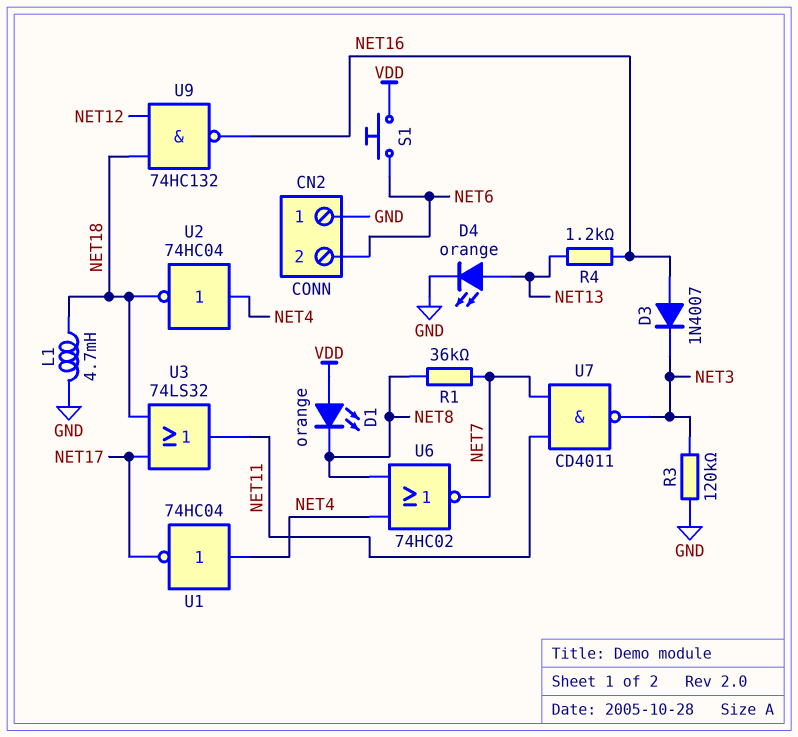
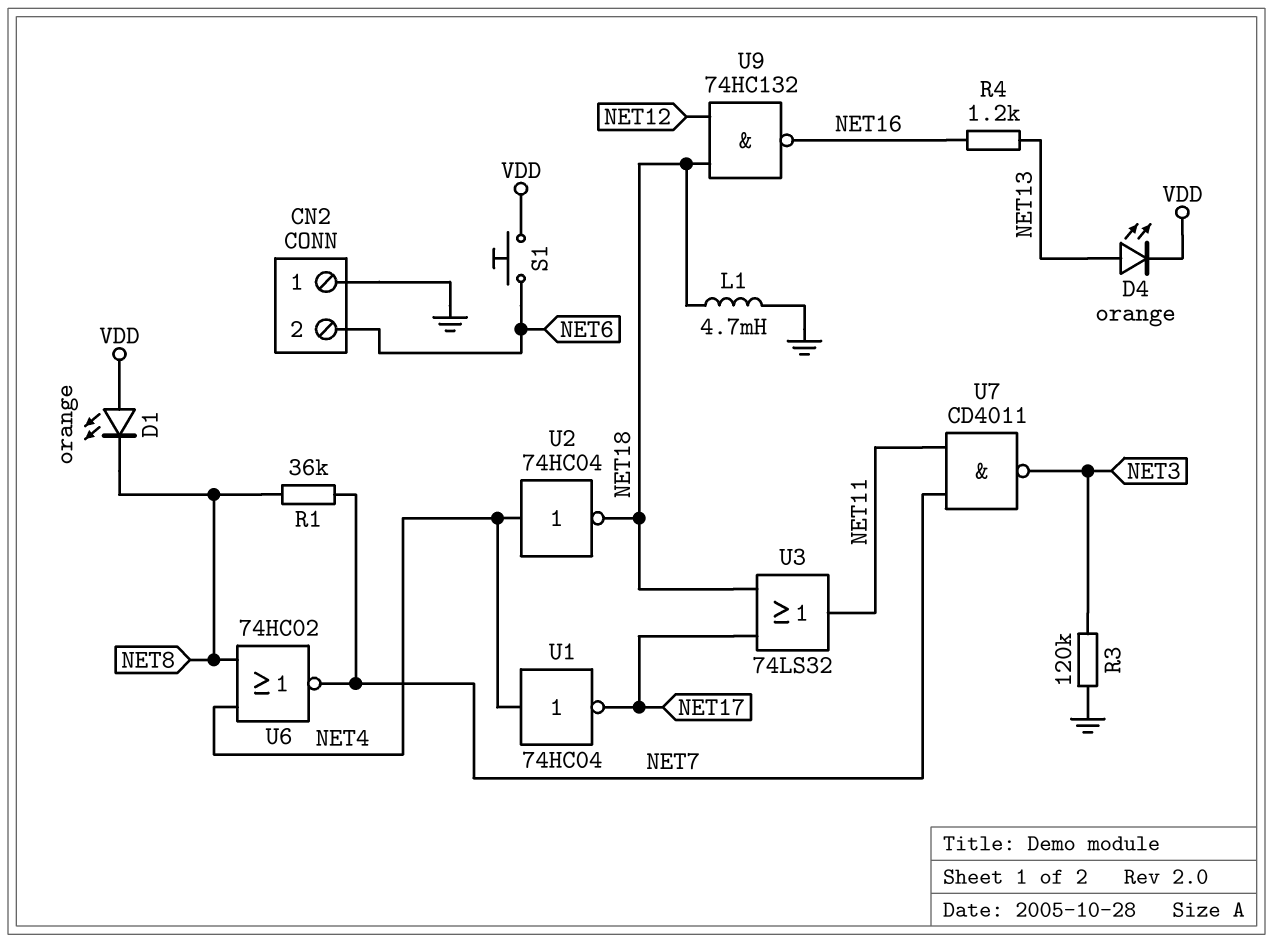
D3: diode 1N4007 (A NET16, K NET3) -> none
D4: LED orange (A NET13, K GND) -> LED orange (A NET13, K VDD)

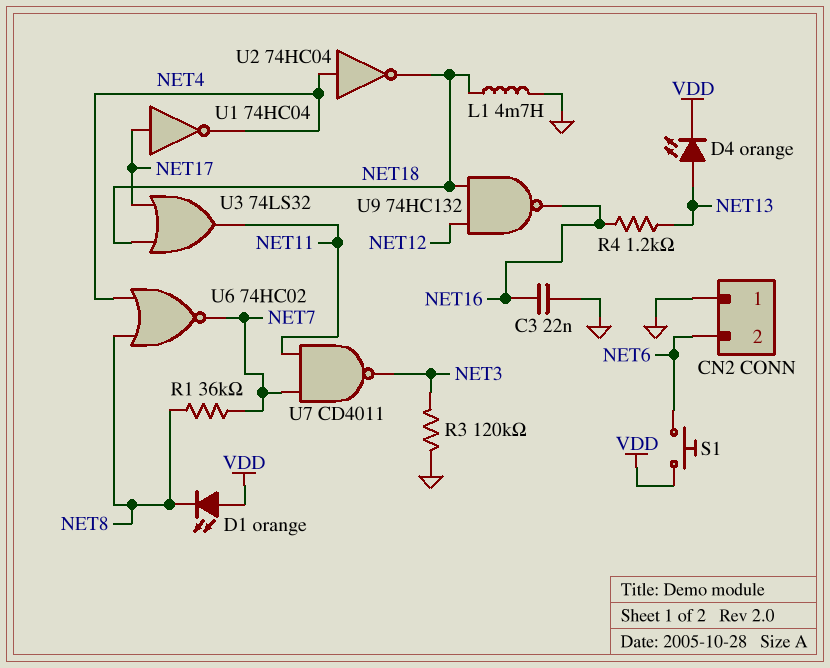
C3: none -> 22nF (GND, NET16)
U1: NOT 74HC04 (in NET4, out NET17) -> NOT 74HC04 (in NET17, out NET4)

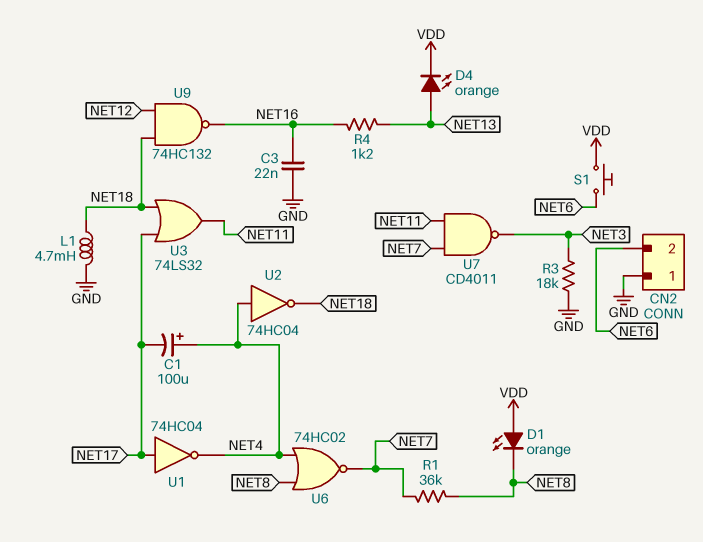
C1: none -> 100uF (plus NET4, minus NET17)
R3: 120k (GND, NET3) -> 18k (GND, NET3)

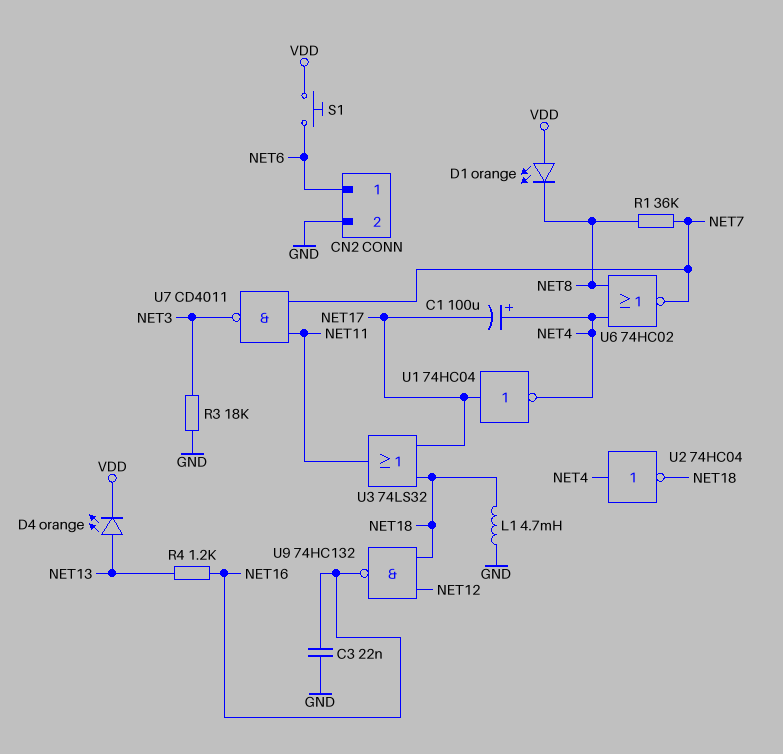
CN2 pin 1: GND -> NET6
CN2 pin 2: NET6 -> GND

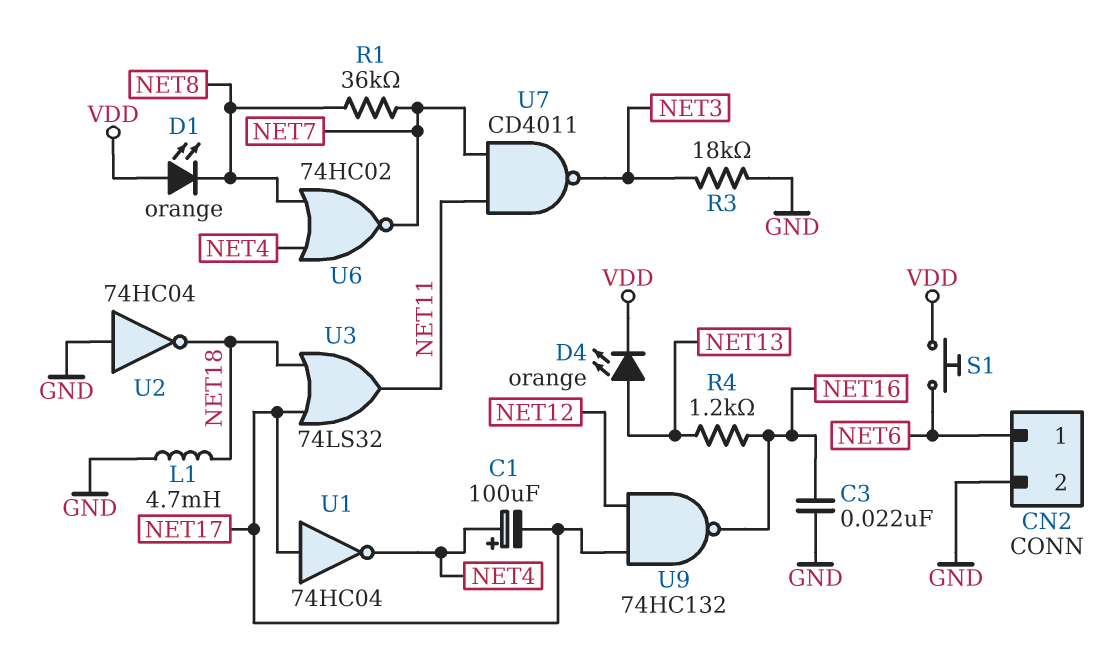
U2: NOT 74HC04 (in NET4, out NET18) -> NOT 74HC04 (in GND, out NET18)
U9: NAND 74HC132 (in NET12, in NET18, out NET16) -> NAND 74HC132 (in NET12, in NET17, out NET16)

